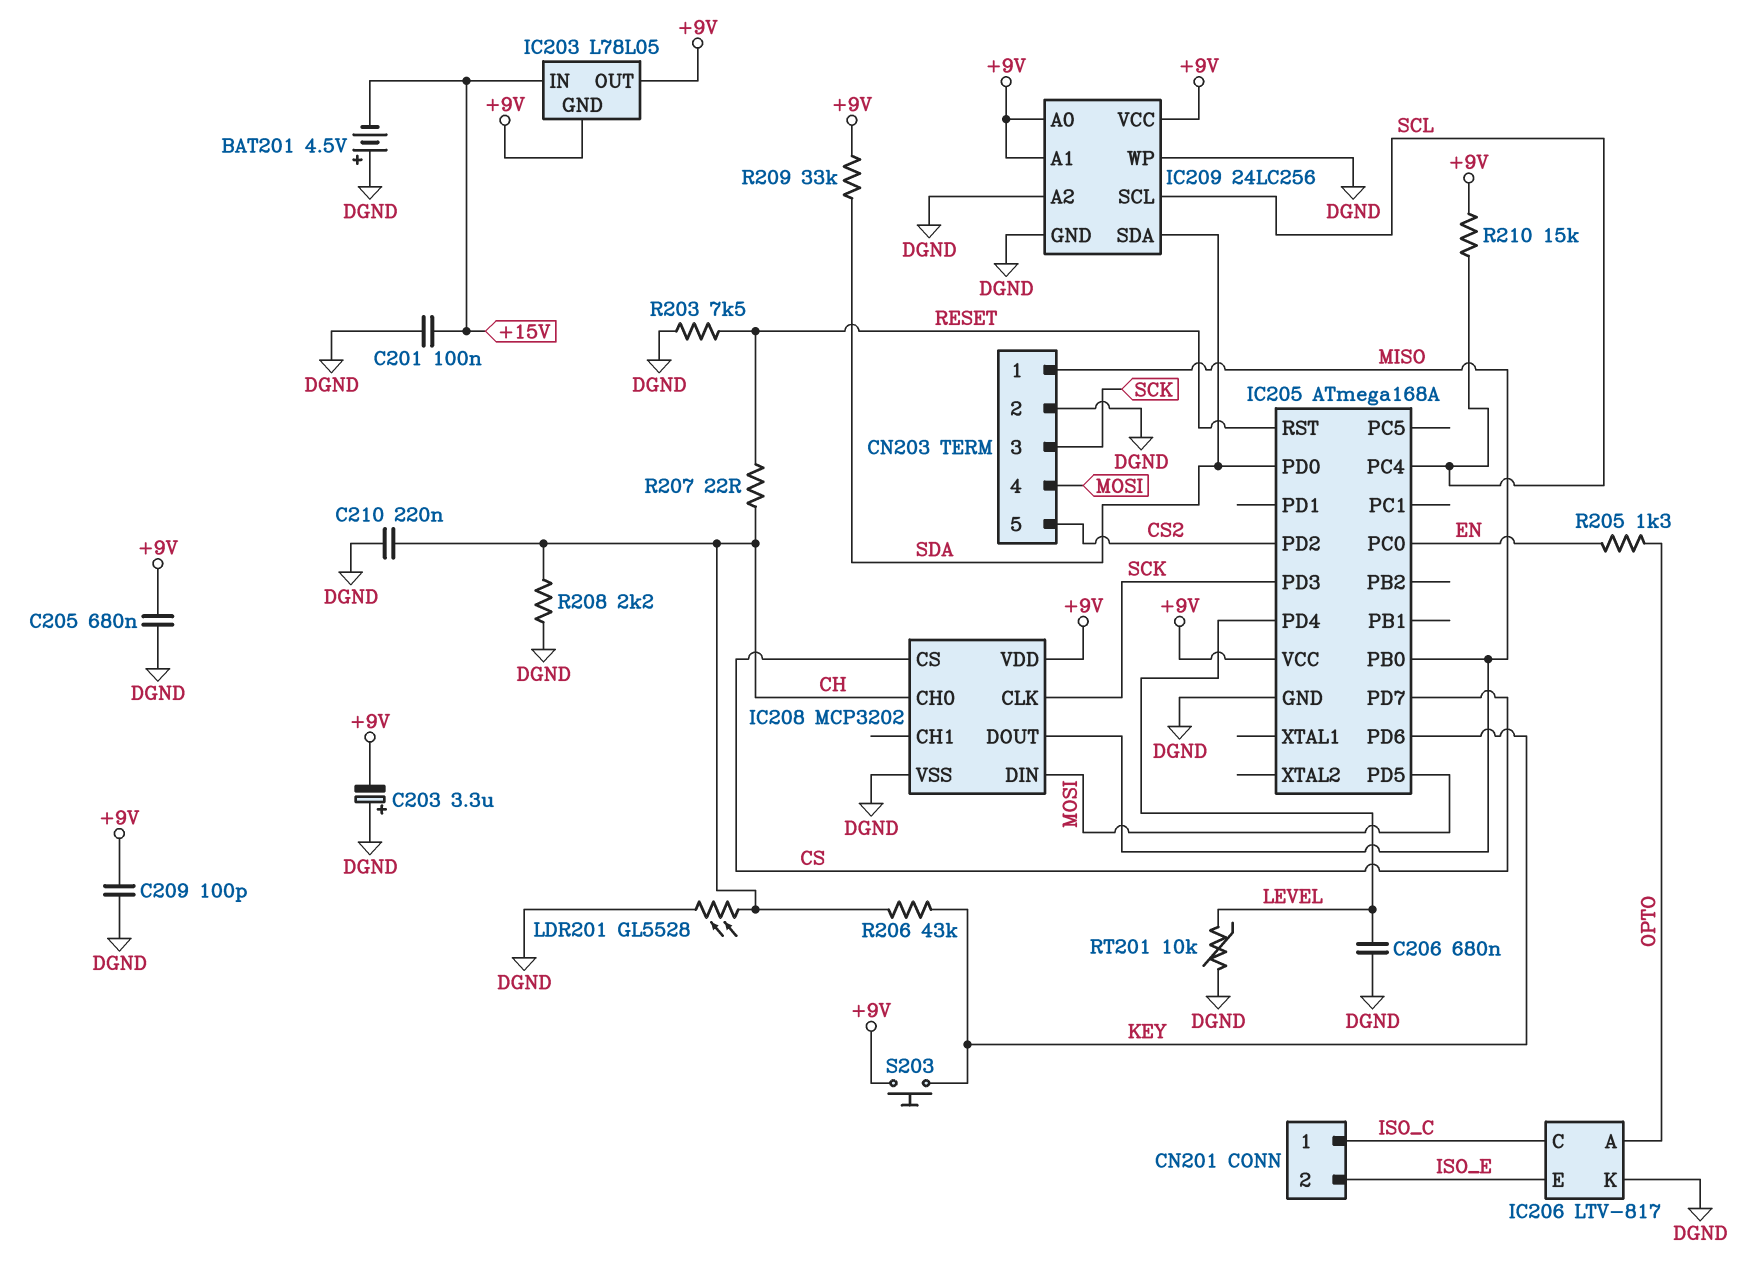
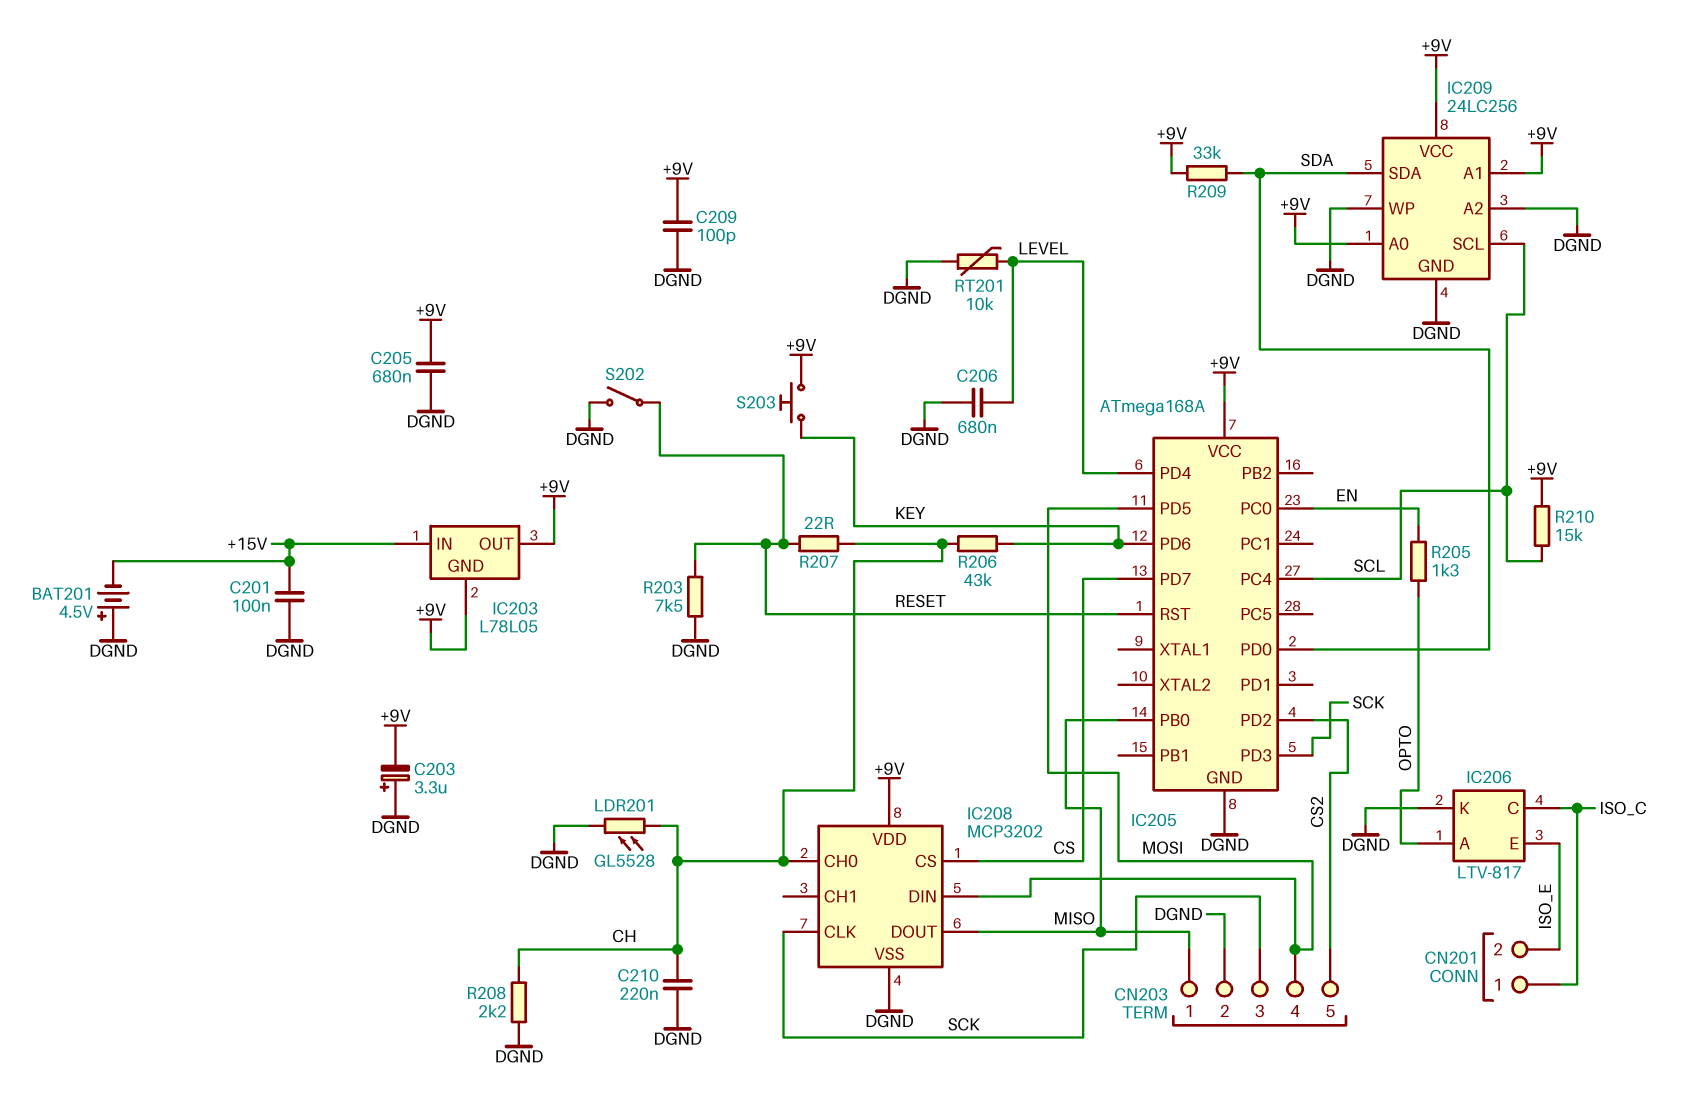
S202: none -> switch (DGND, RESET)

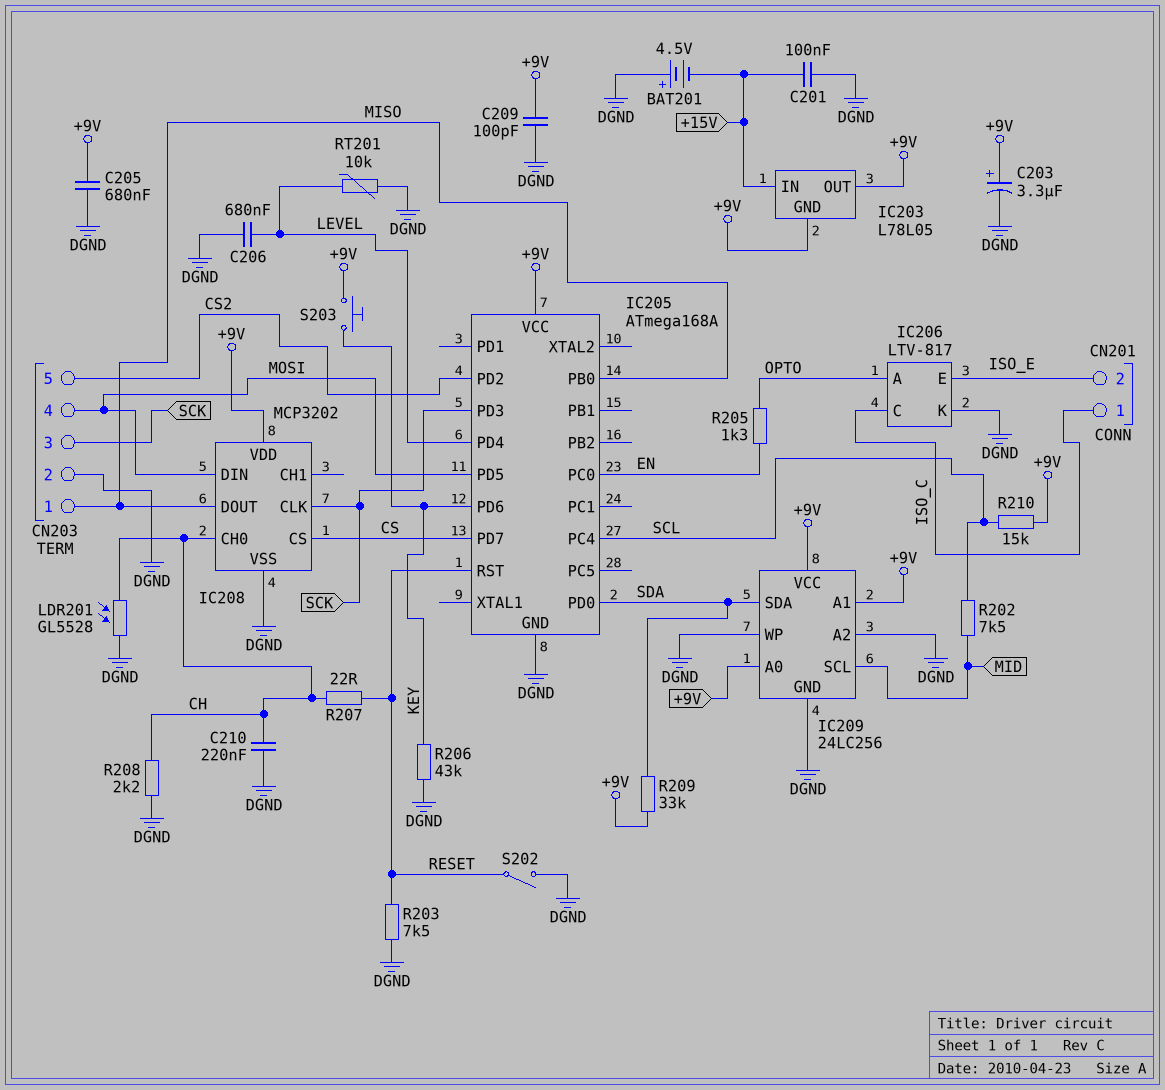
C203: 3.3uF (plus DGND, minus +9V) -> 3.3uF (plus +9V, minus DGND)
IC209 pin SCL: SCL -> MID
R202: none -> 7.5k (MID, SCL)
R206: 43k (CH, KEY) -> 43k (DGND, KEY)

